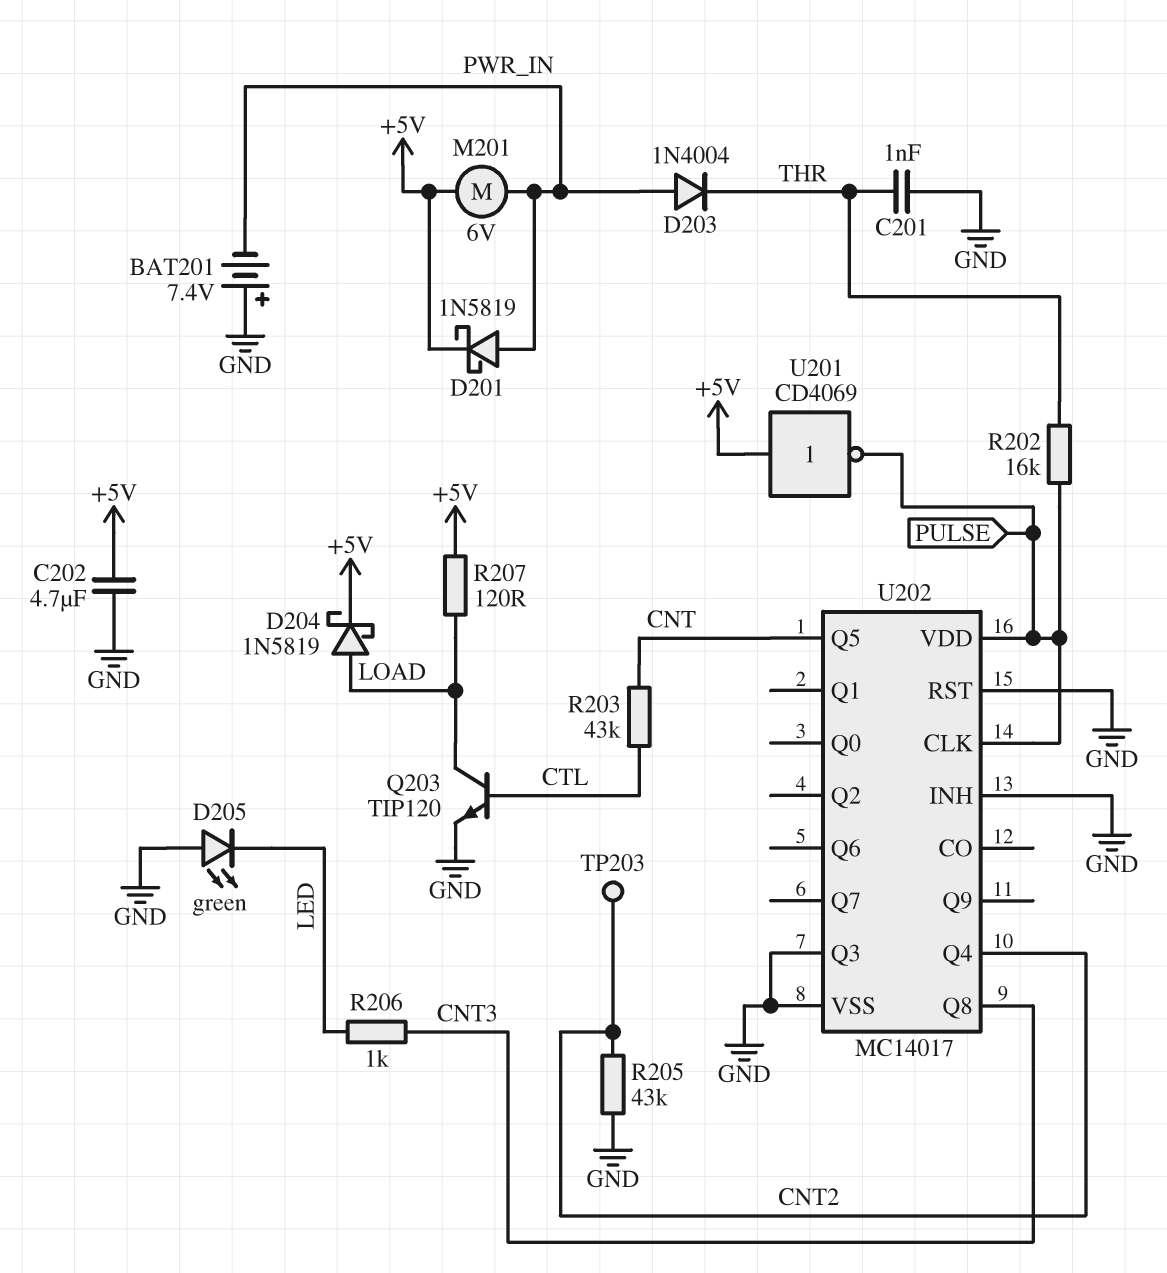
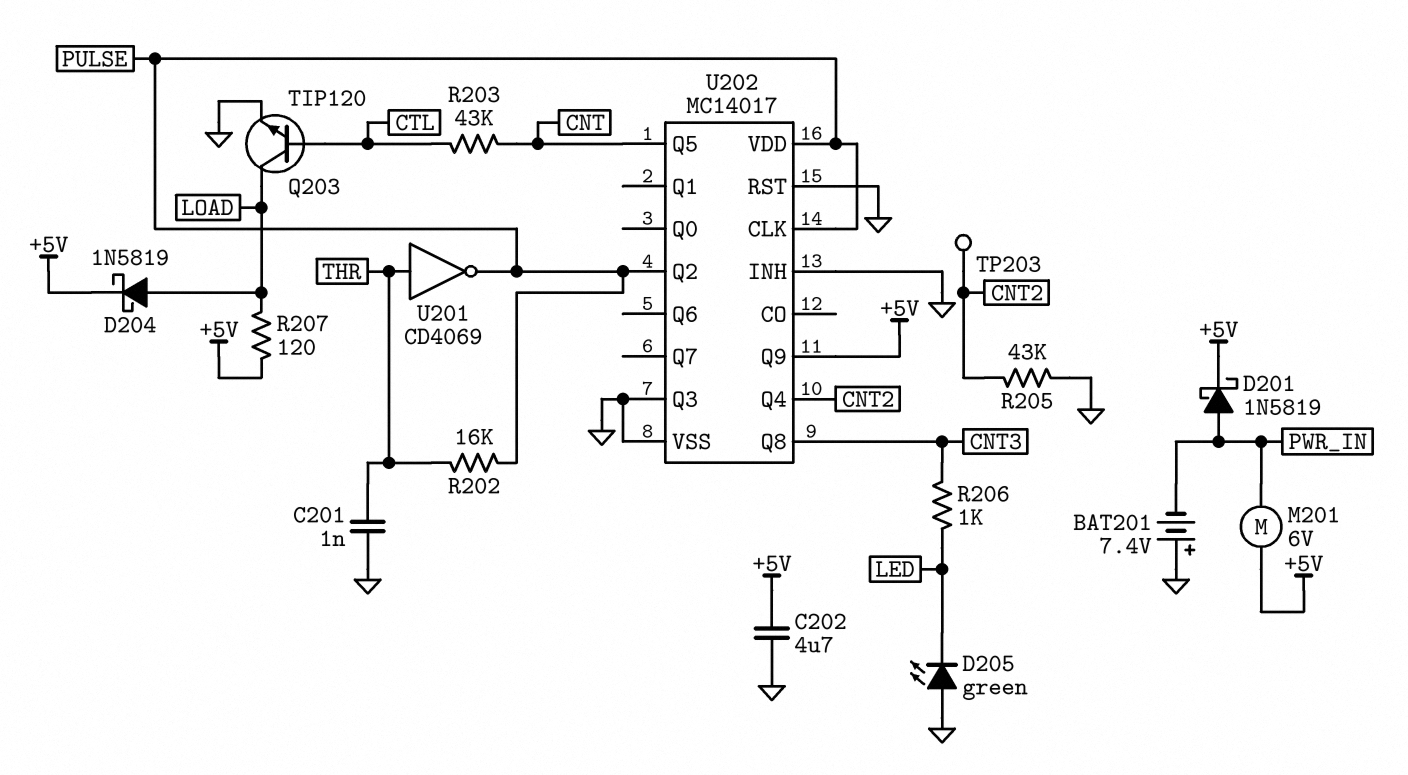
D203: diode 1N4004 (A PWR_IN, K THR) -> none
U201: NOT CD4069 (in +5V, out PULSE) -> NOT CD4069 (in THR, out PULSE)
U202 pin Q2: none -> PULSE
U202 pin Q9: none -> +5V

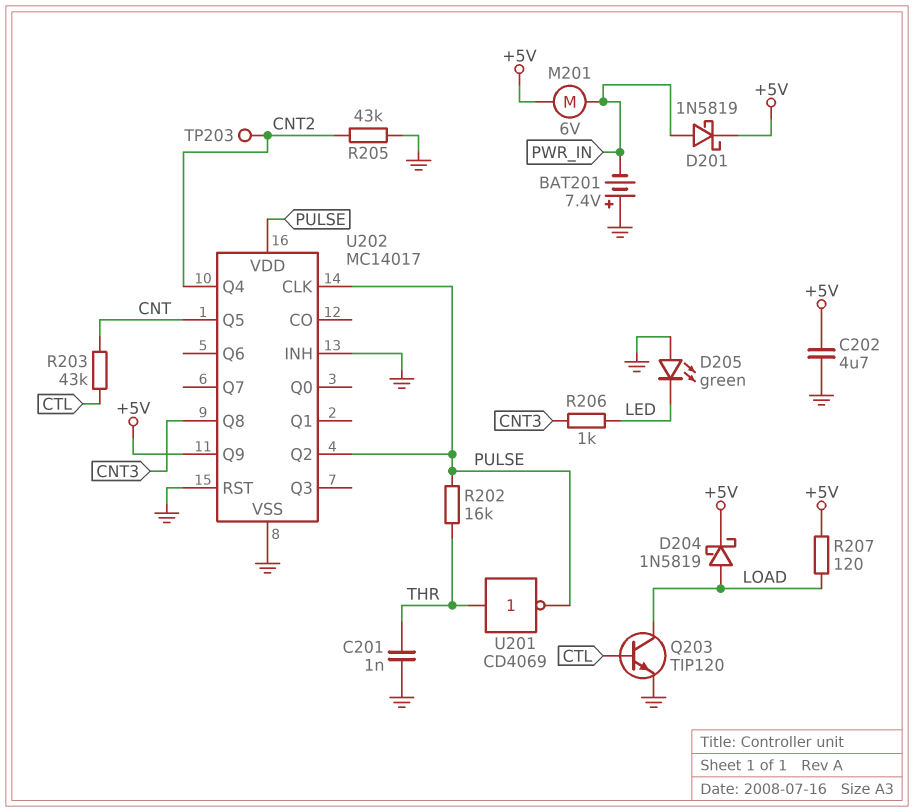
U202 pin Q3: GND -> none

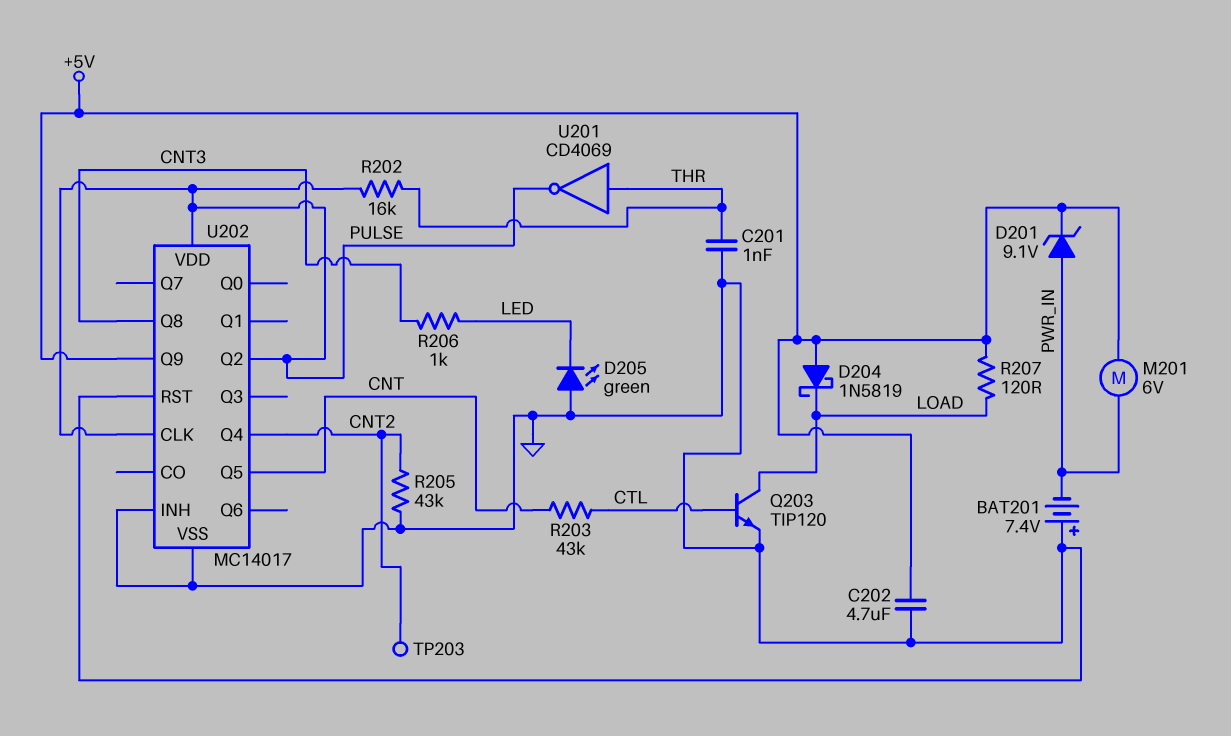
D201: schottky 1N5819 (A PWR_IN, K +5V) -> zener 9.1V (A PWR_IN, K +5V)
D204: schottky 1N5819 (A LOAD, K +5V) -> schottky 1N5819 (A +5V, K LOAD)

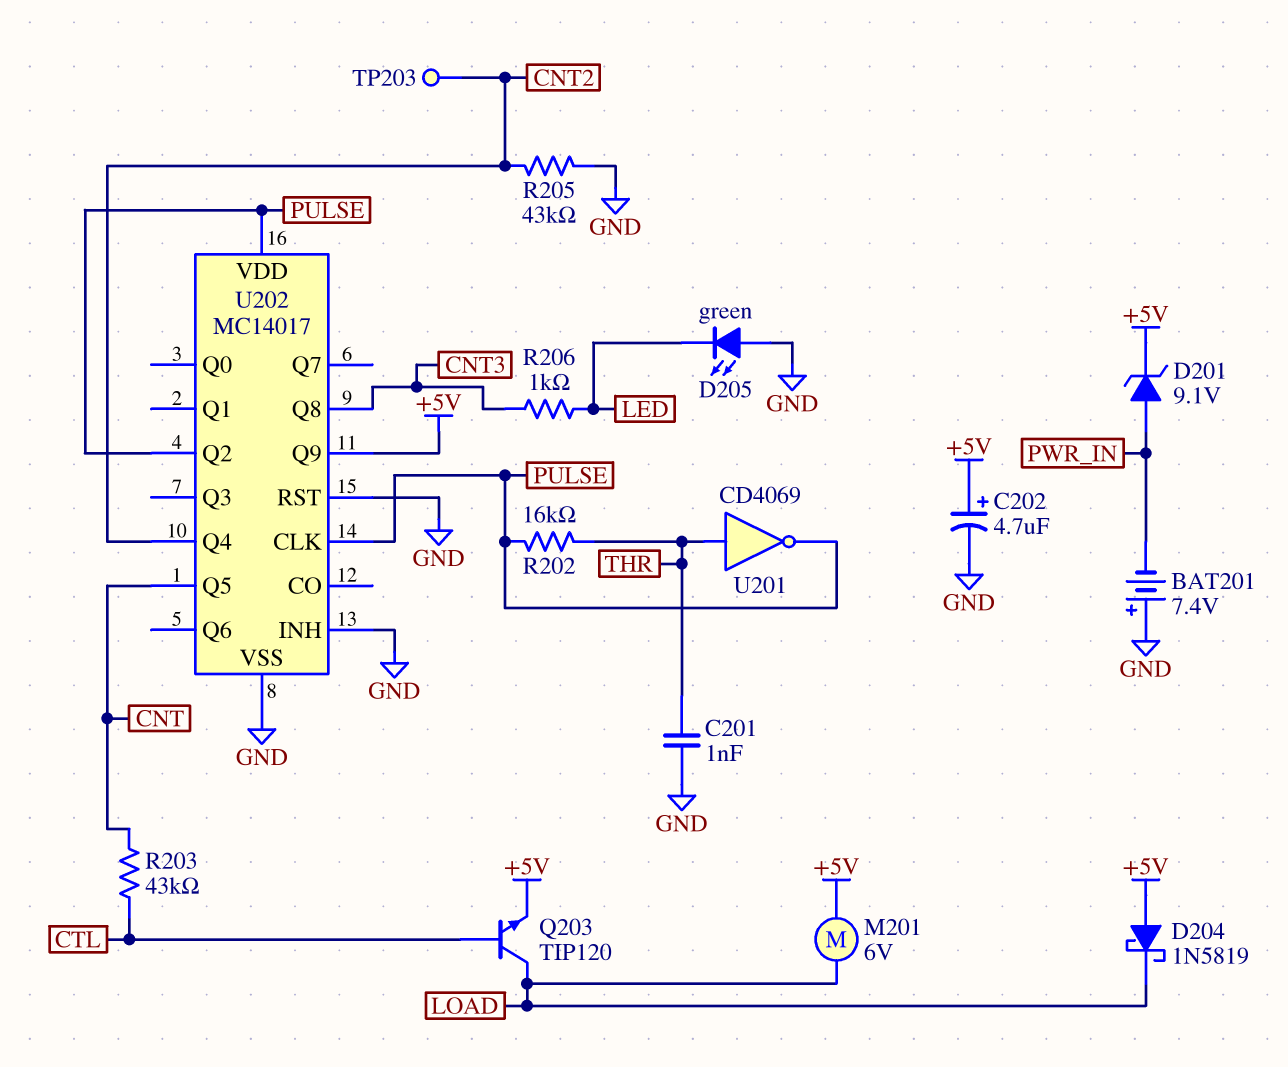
C202: 4.7uF (+5V, GND) -> 4.7uF (plus +5V, minus GND)
M201: motor 6V (+5V, PWR_IN) -> motor 6V (+5V, LOAD)
Q203: NPN TIP120 (B CTL, C LOAD, E GND) -> NPN TIP120 (B CTL, C LOAD, E +5V)
R207: 120 (+5V, LOAD) -> none

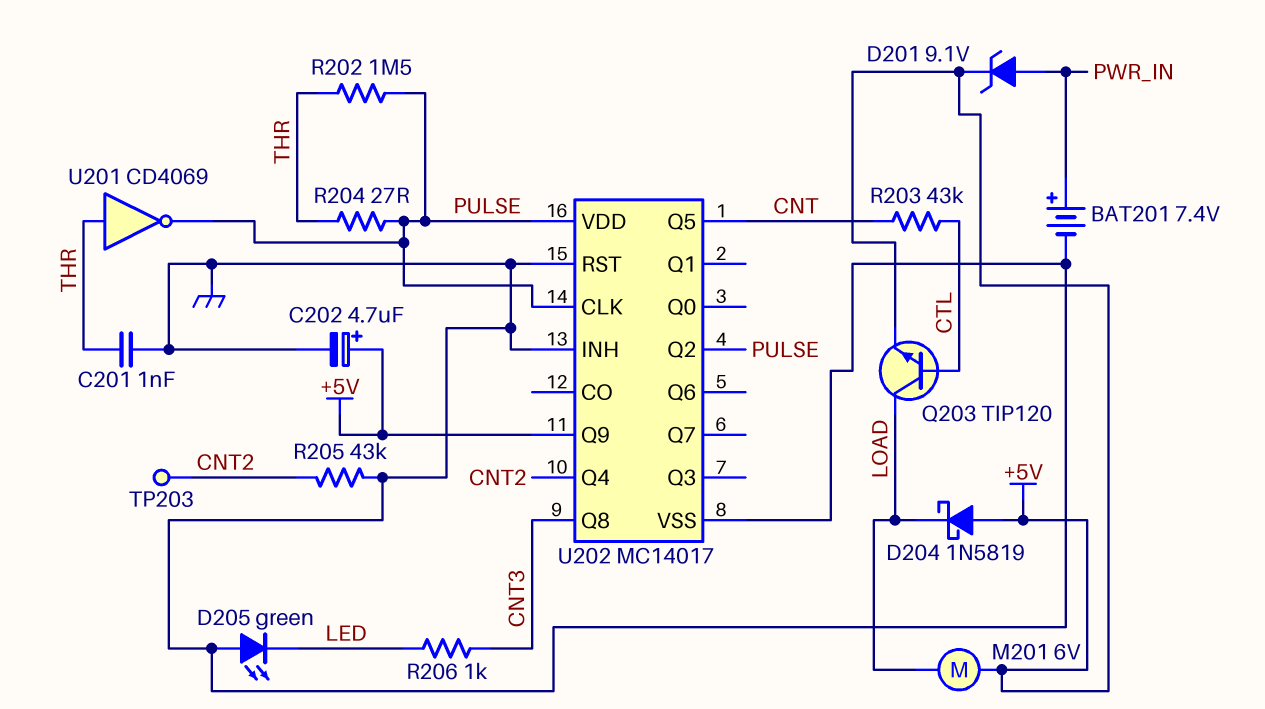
BAT201: 7.4V (plus GND, minus PWR_IN) -> 7.4V (plus PWR_IN, minus GND)
R202: 16k (PULSE, THR) -> 1.5M (PULSE, THR)
R204: none -> 27 (PULSE, THR)

